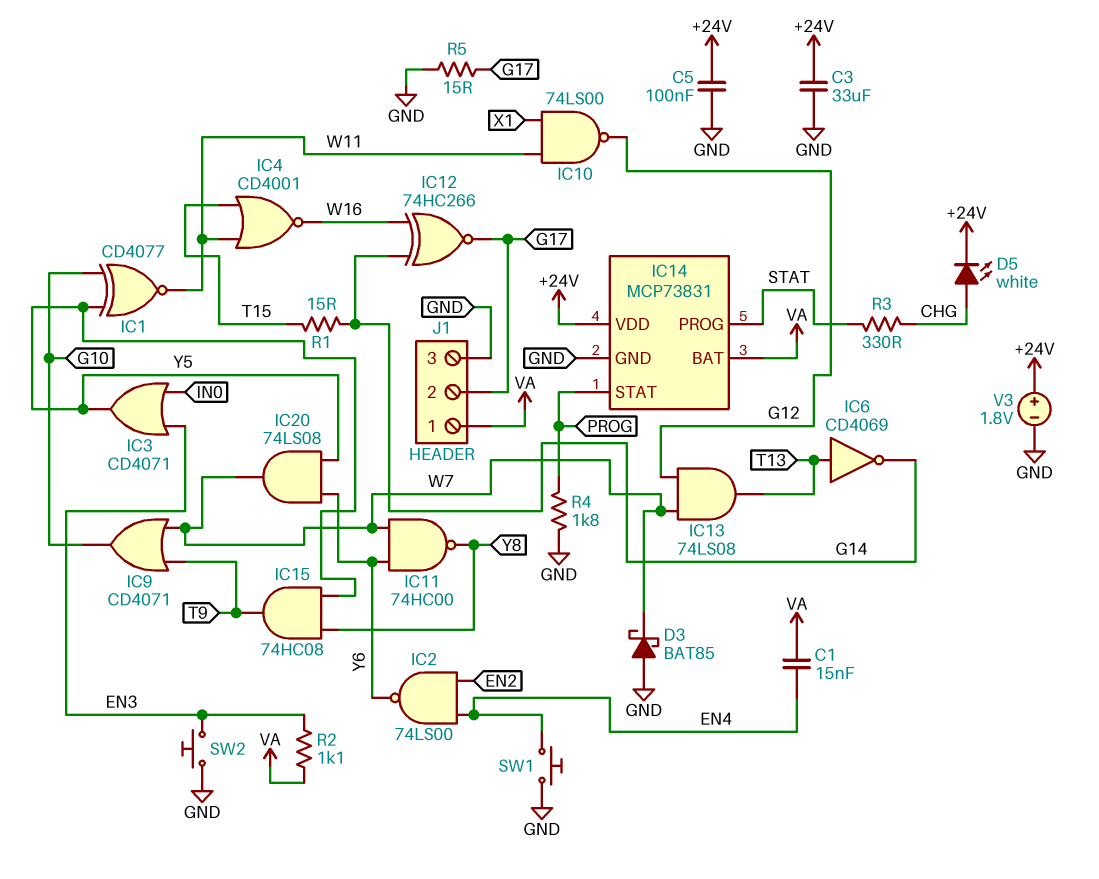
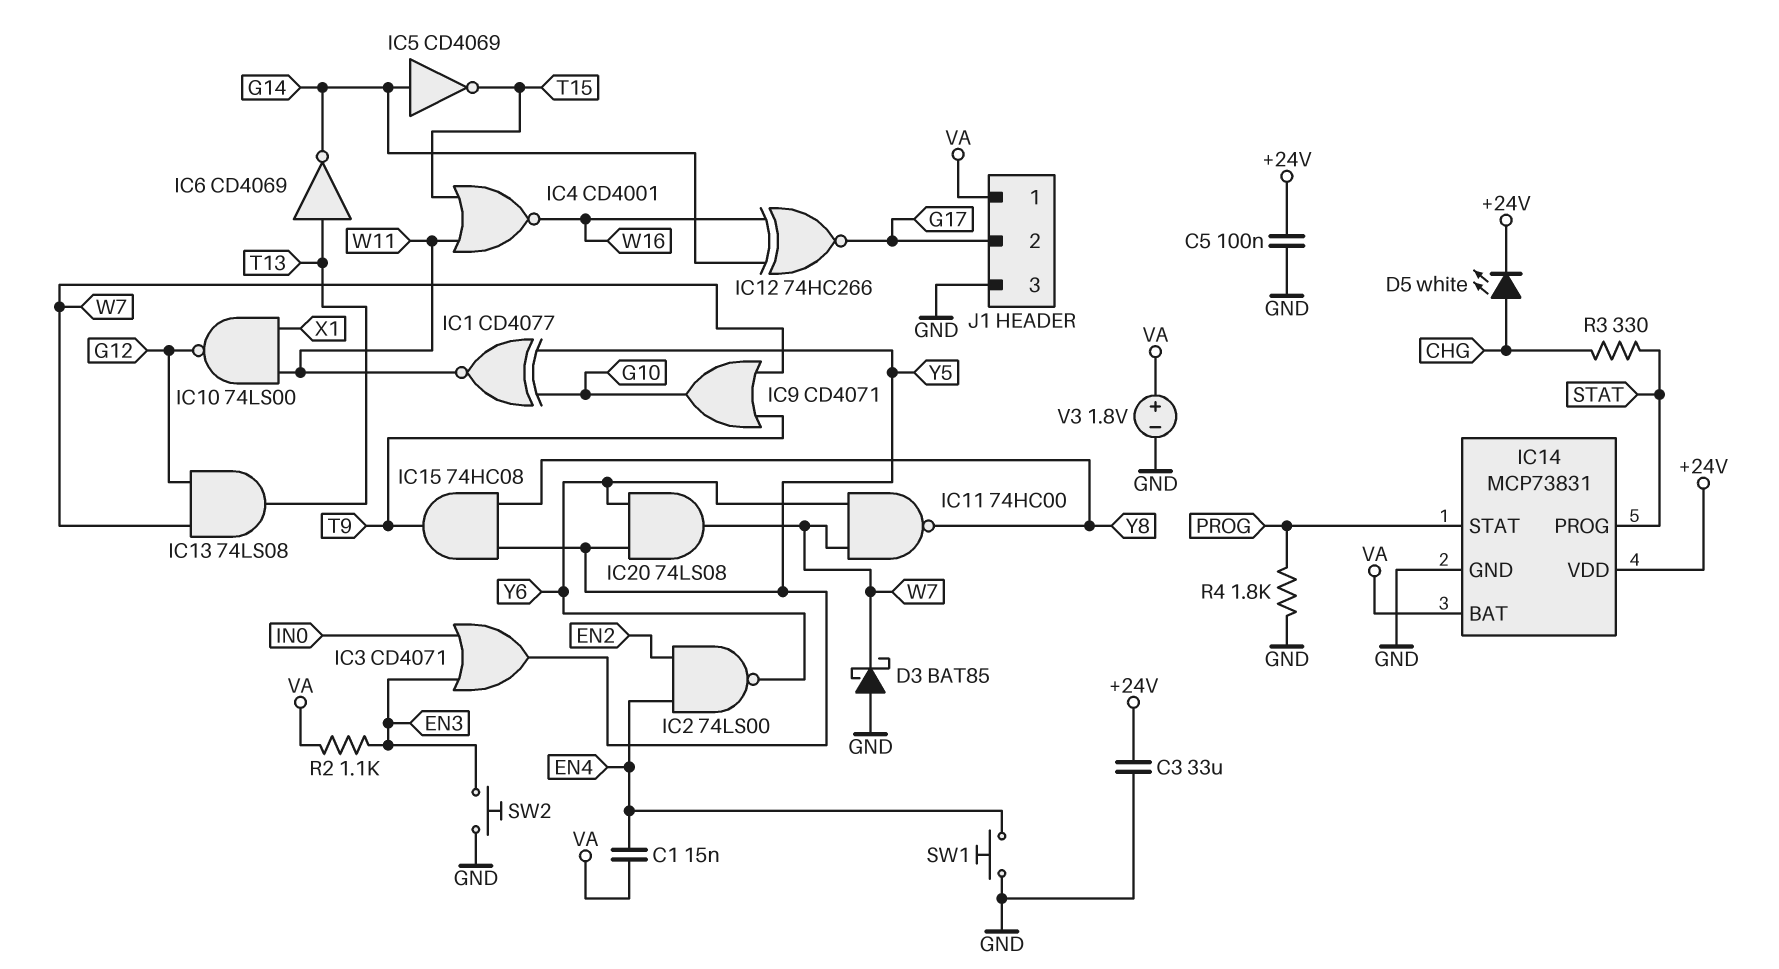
IC5: none -> NOT CD4069 (in G14, out T15)
R1: 15 (G14, T15) -> none
R5: 15 (G17, GND) -> none
V3: 1.8V (plus +24V, minus GND) -> 1.8V (plus VA, minus GND)

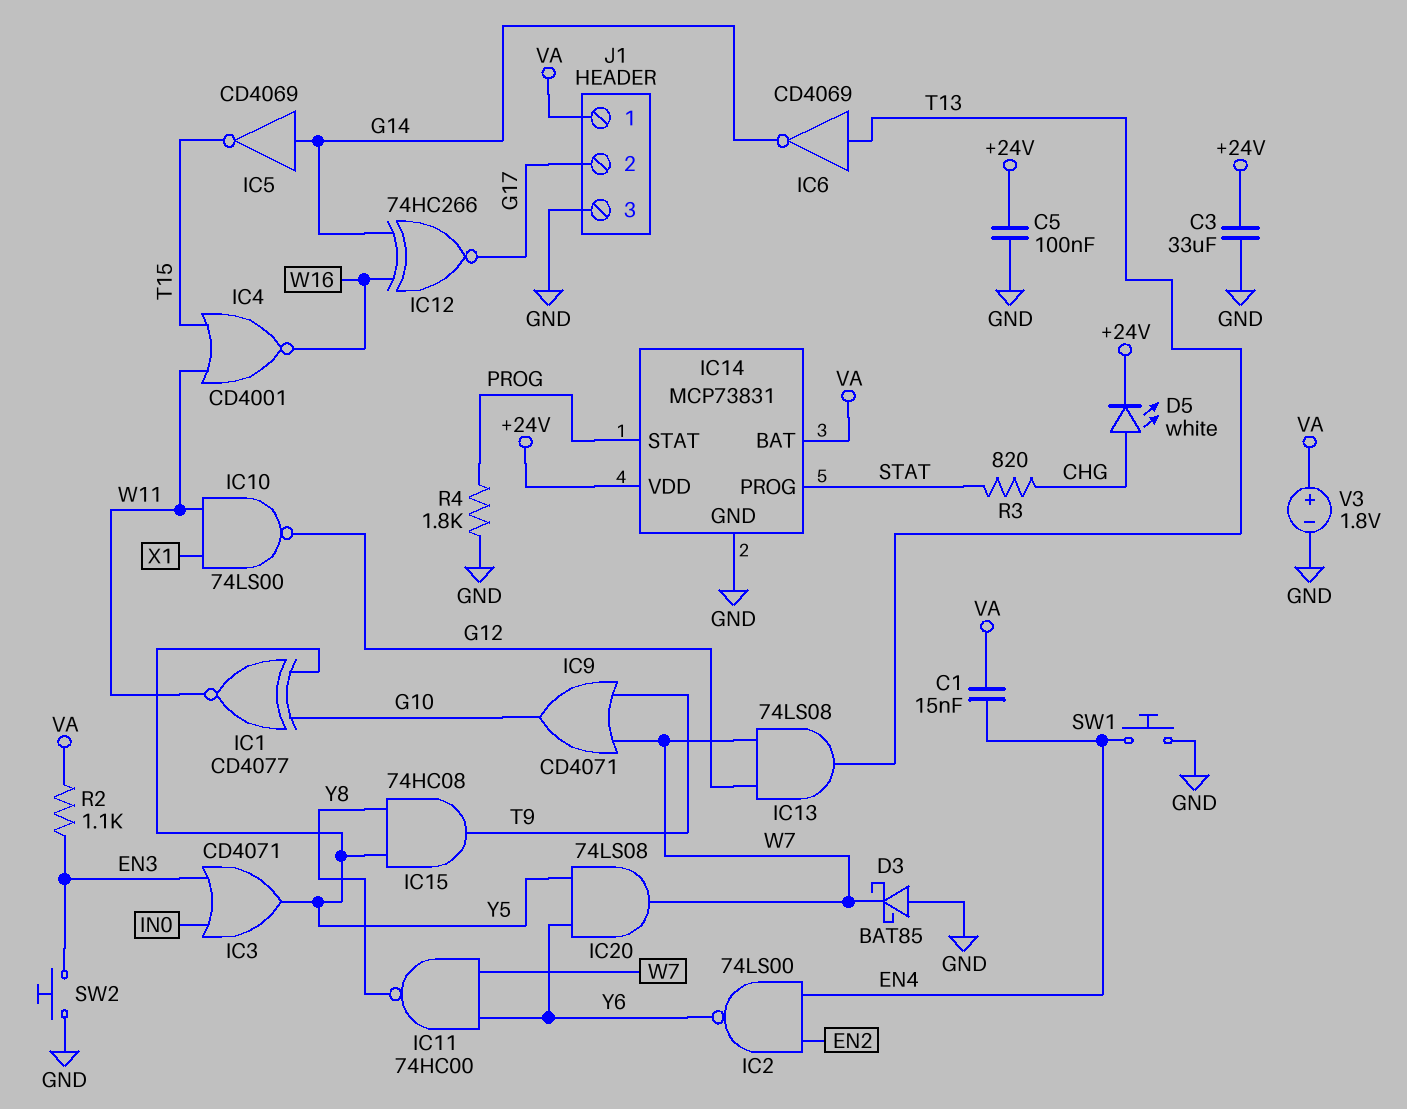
R3: 330 (CHG, STAT) -> 820 (CHG, STAT)

